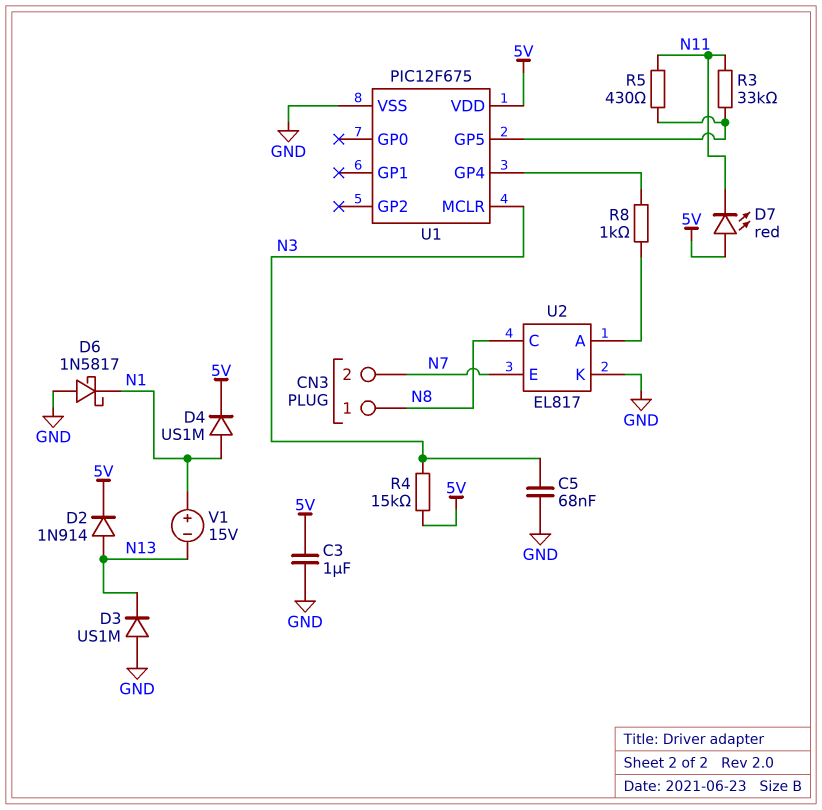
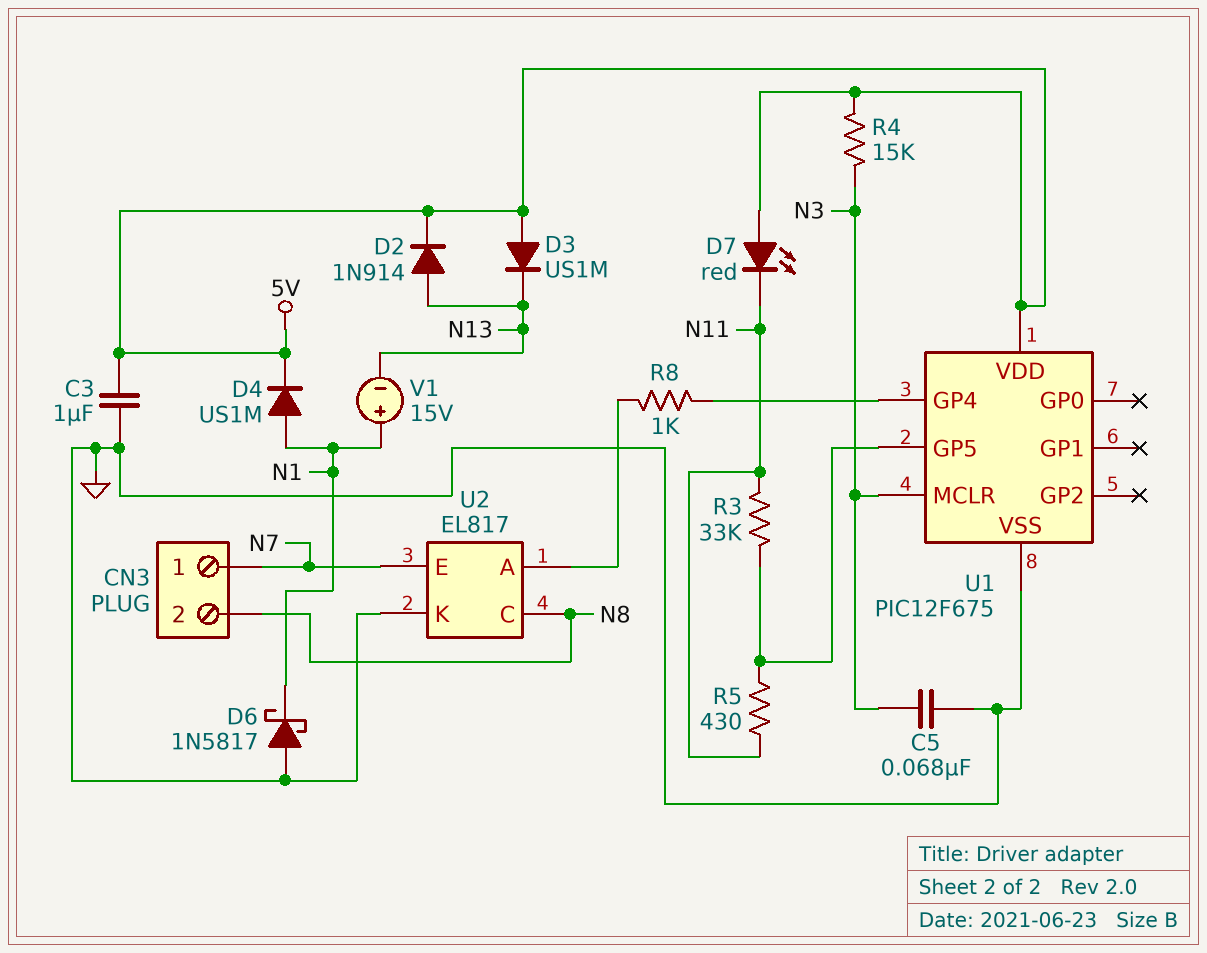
CN3 pin 1: N8 -> N7
CN3 pin 2: N7 -> N8
D3: diode US1M (A GND, K N13) -> diode US1M (A 5V, K N13)

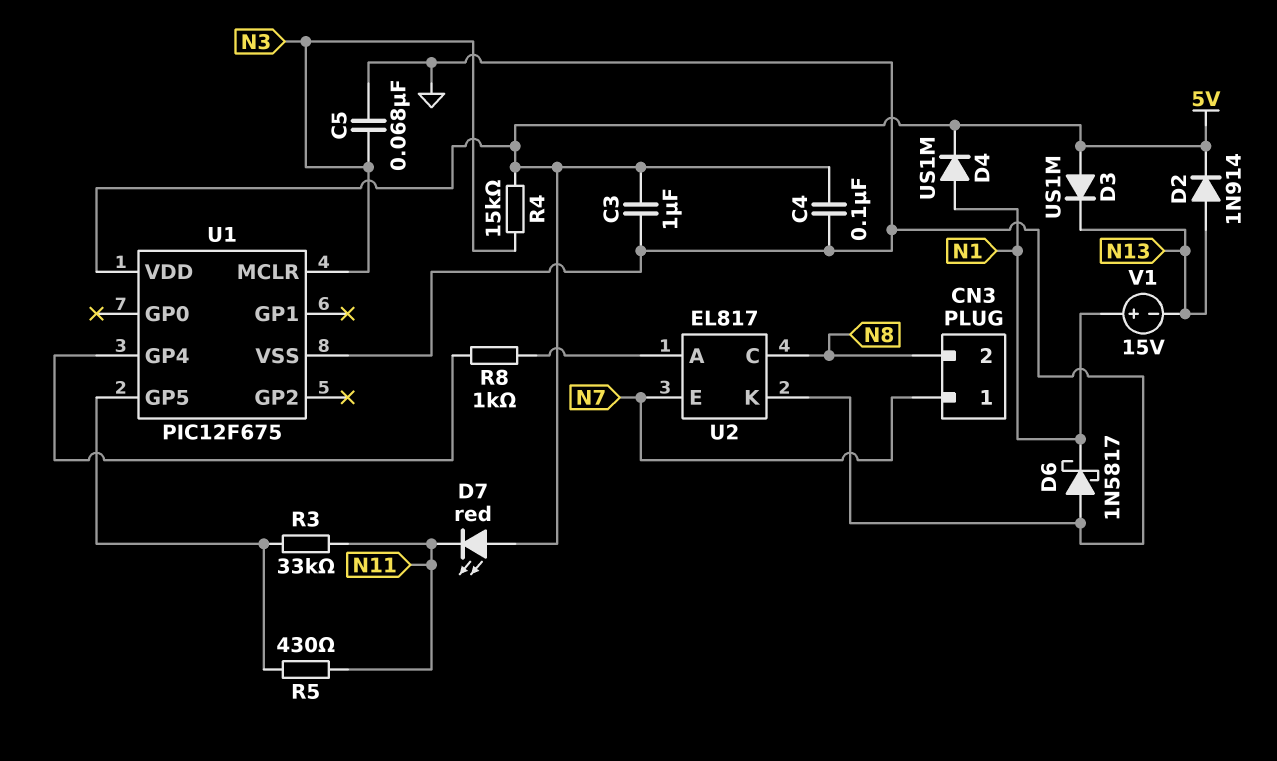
C4: none -> 100nF (5V, GND)

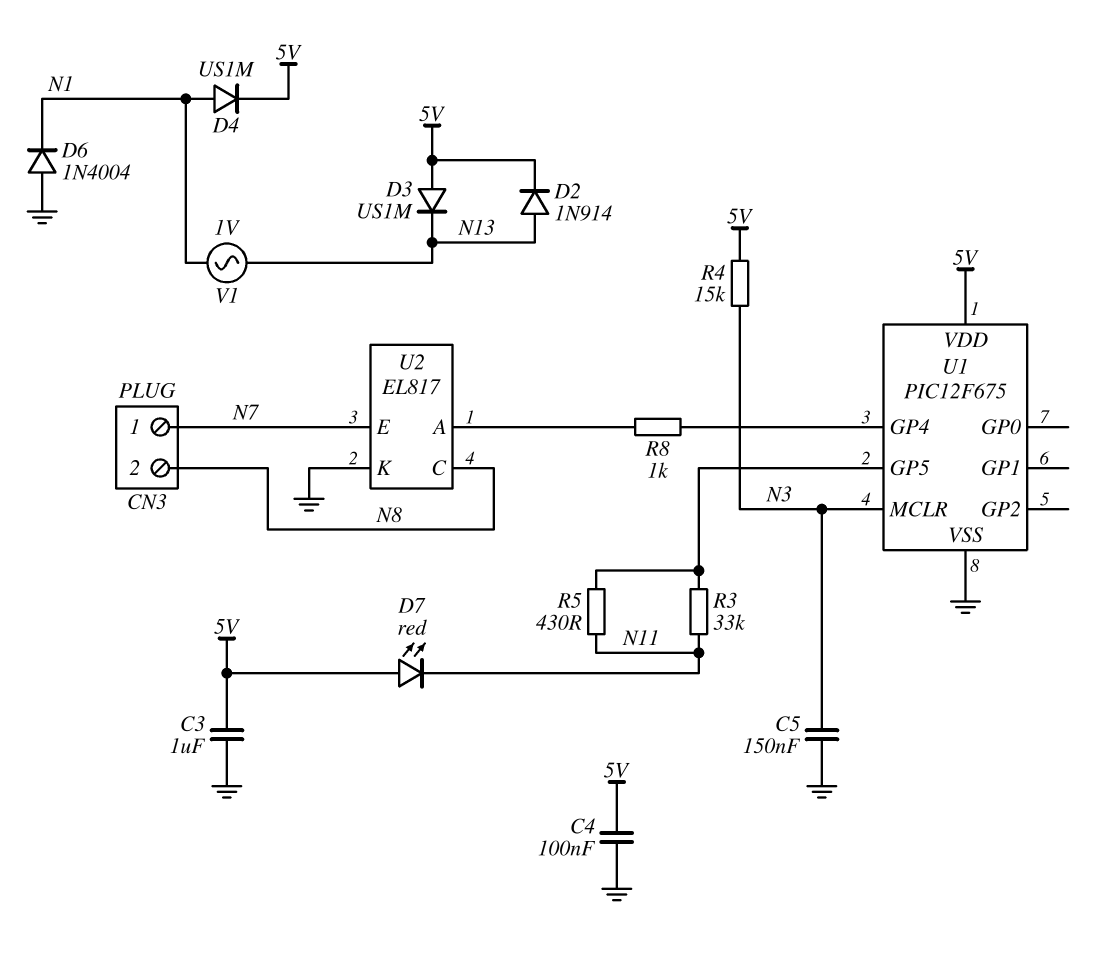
C5: 68nF (GND, N3) -> 150nF (GND, N3)
D6: schottky 1N5817 (A GND, K N1) -> diode 1N4004 (A GND, K N1)
V1: 15V (plus N1, minus N13) -> AC 1V (N1, N13)

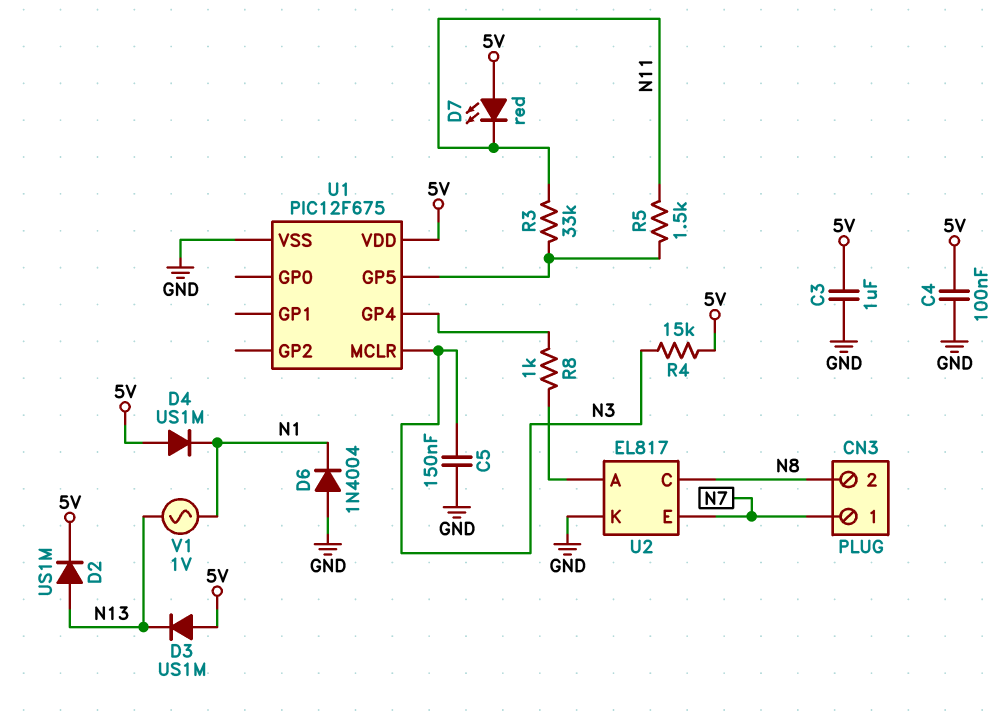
D2: diode 1N914 (A N13, K 5V) -> diode US1M (A N13, K 5V)
D4: diode US1M (A N1, K 5V) -> diode US1M (A 5V, K N1)
R5: 430 (N11, U1/GP5) -> 1.5k (N11, U1/GP5)

